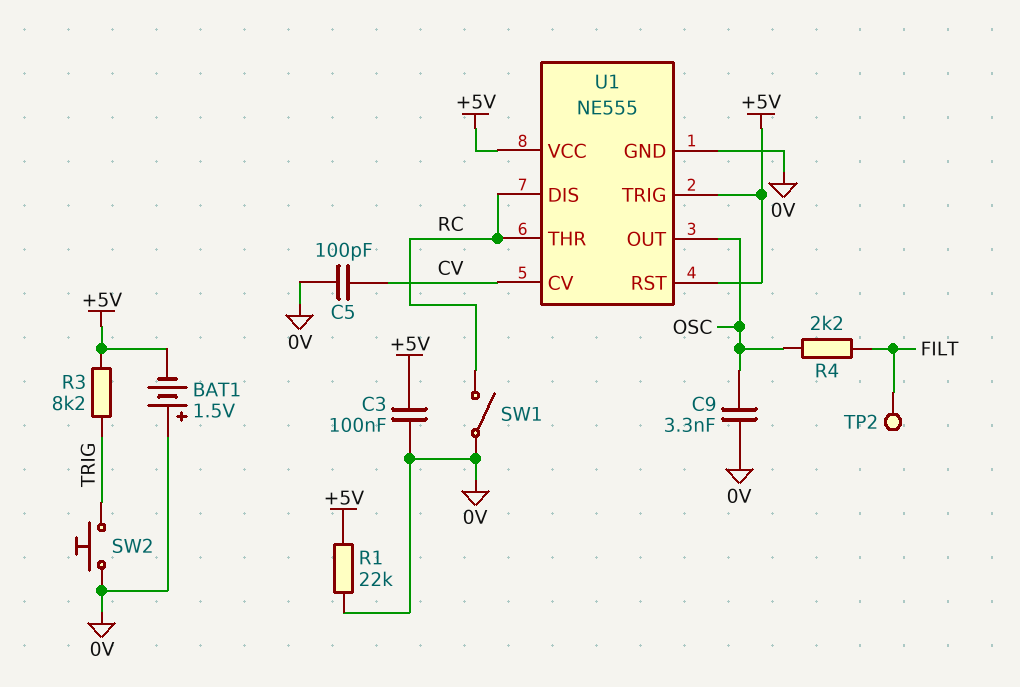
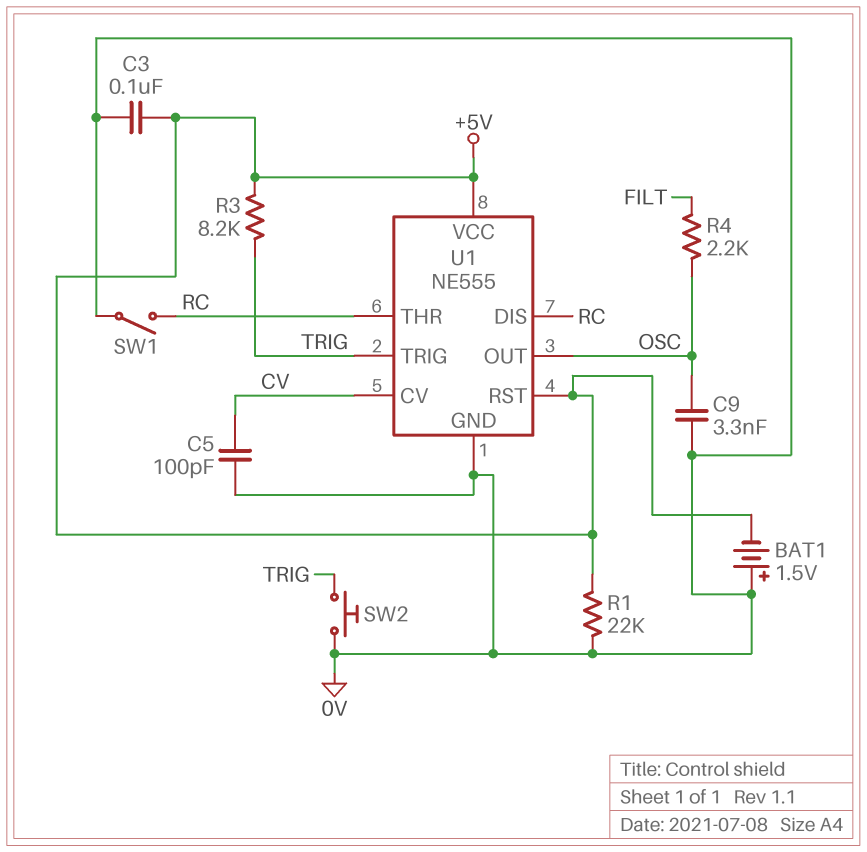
TP2: test point (FILT) -> none
U1 pin TRIG: +5V -> TRIG

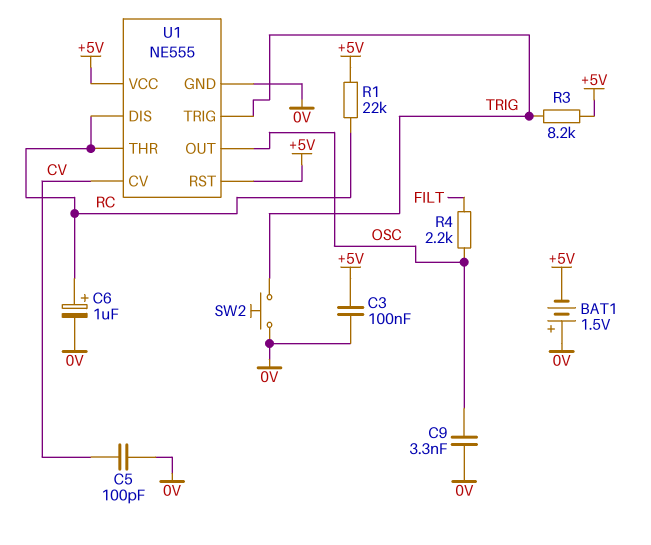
C6: none -> 1uF (plus RC, minus 0V)
R1: 22k (+5V, 0V) -> 22k (+5V, RC)
SW1: switch (0V, RC) -> none

